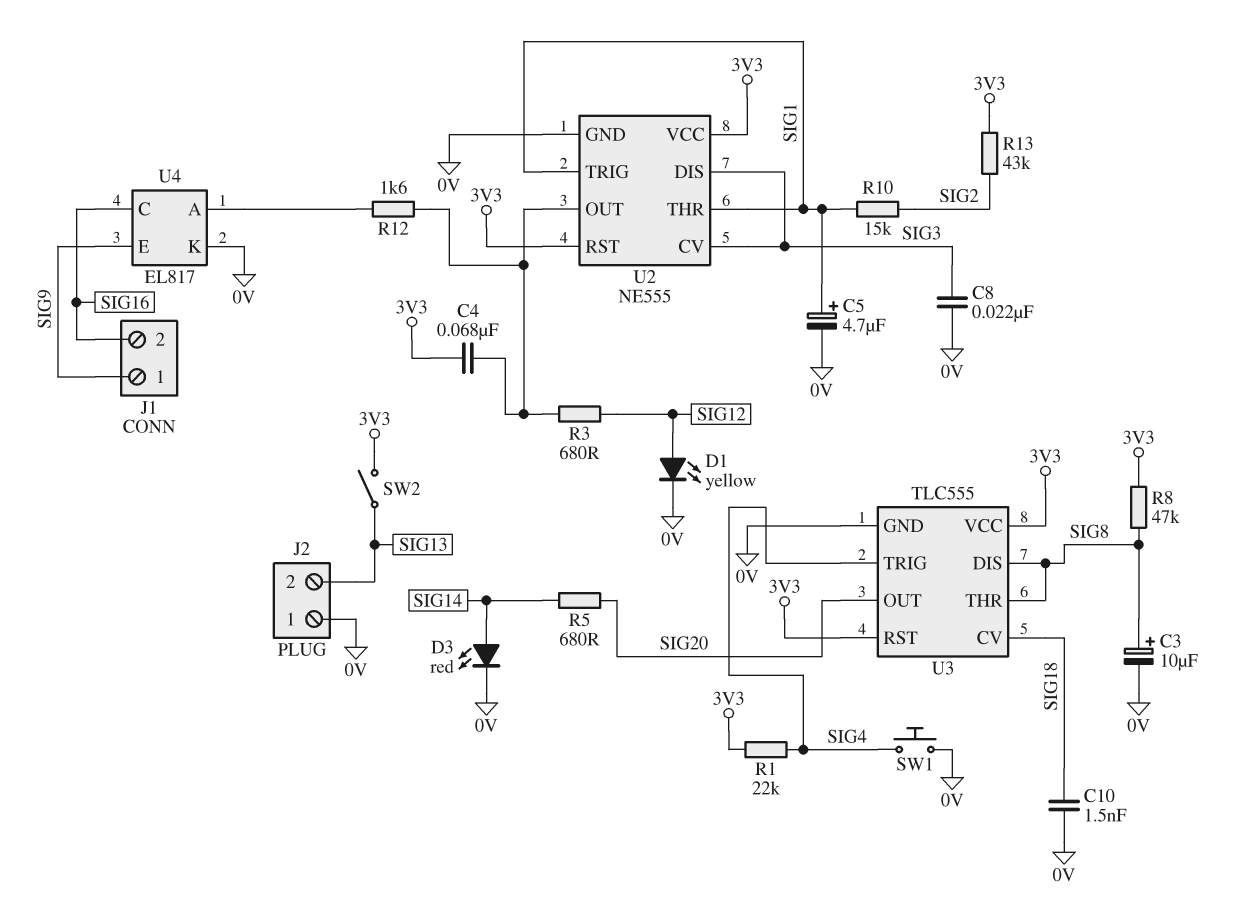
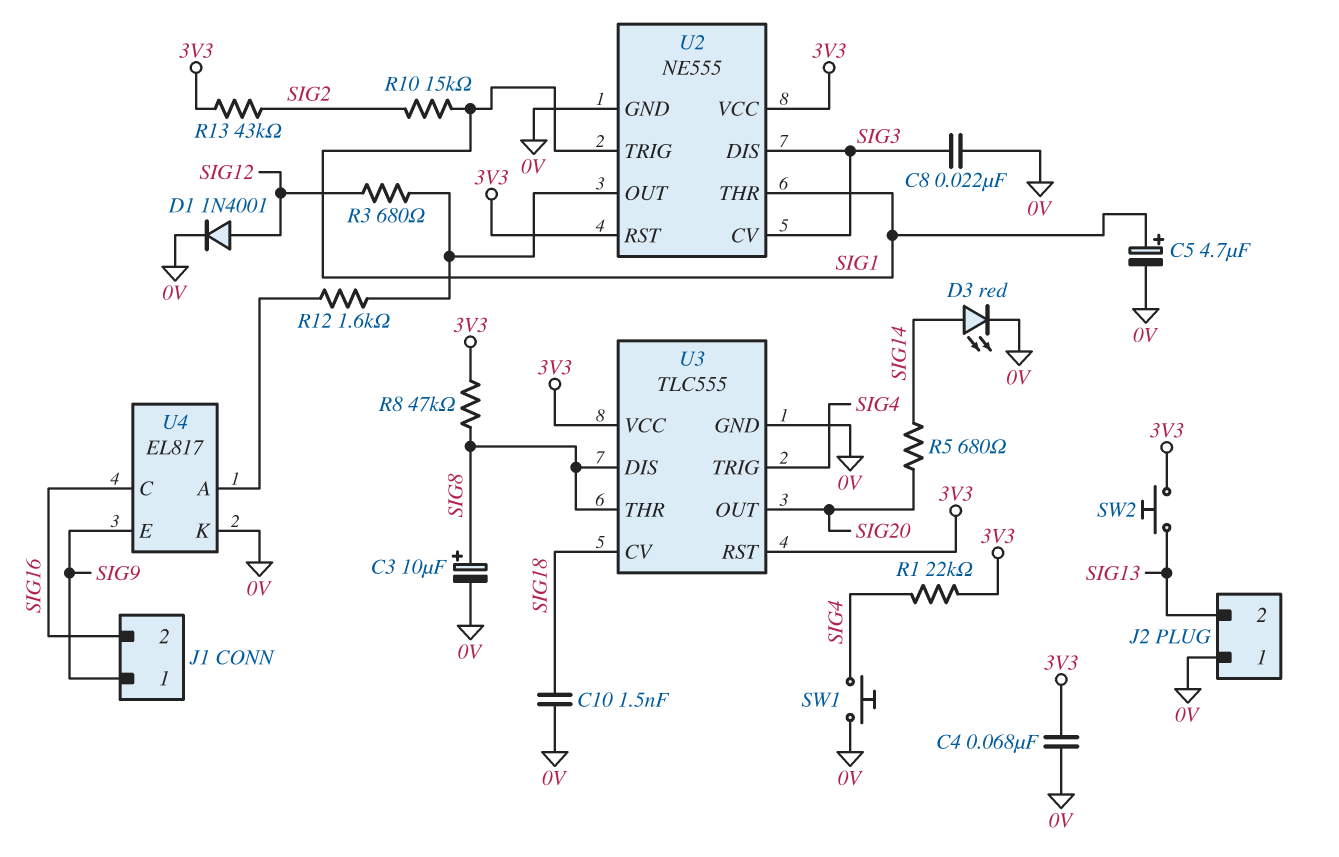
C4: 68nF (3V3, U2/OUT) -> 68nF (0V, 3V3)
D1: LED yellow (A SIG12, K 0V) -> diode 1N4001 (A SIG12, K 0V)
SW2: switch (3V3, SIG13) -> button (3V3, SIG13)

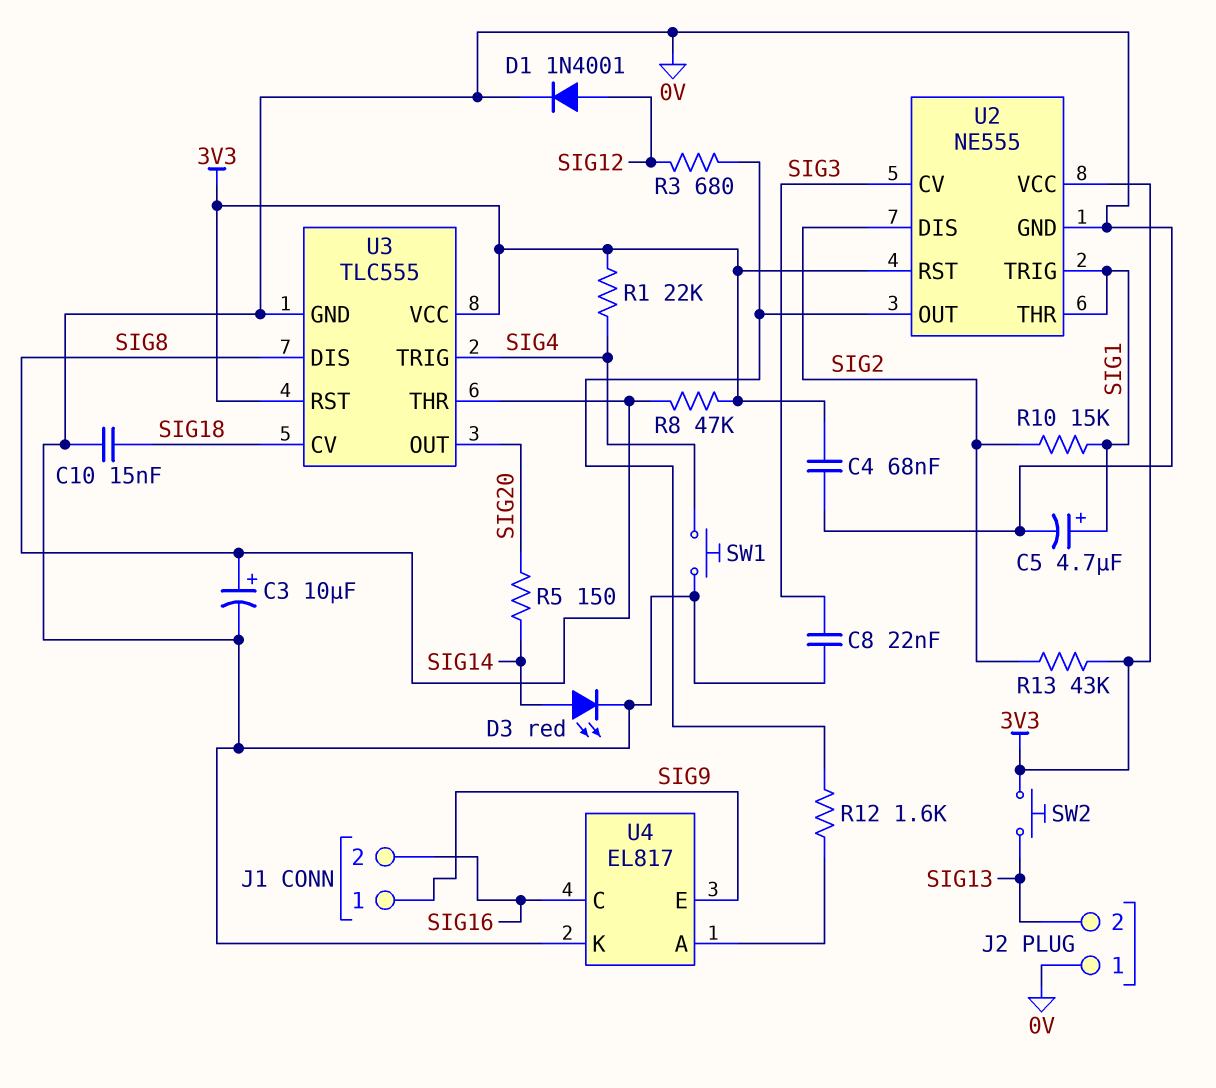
C10: 1.5nF (0V, SIG18) -> 15nF (0V, SIG18)
R5: 680 (SIG14, SIG20) -> 150 (SIG14, SIG20)
U2 pin DIS: SIG3 -> SIG2

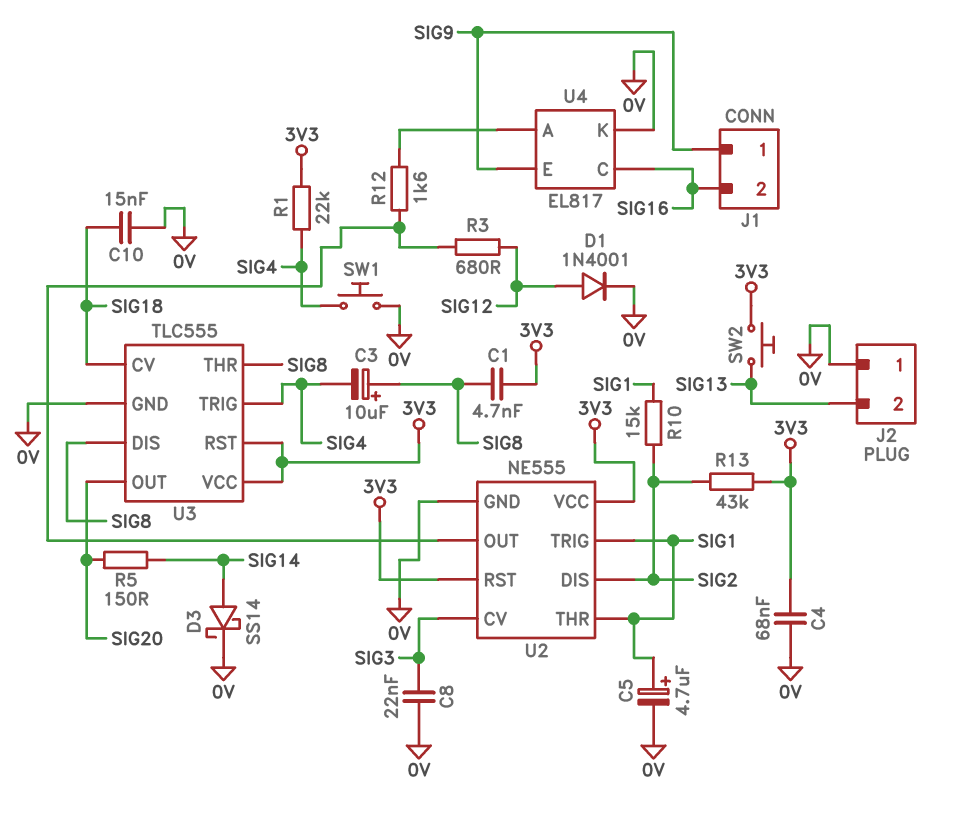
C1: none -> 4.7nF (3V3, SIG8)
C3: 10uF (plus SIG8, minus 0V) -> 10uF (plus SIG8, minus SIG4)
D3: LED red (A SIG14, K 0V) -> schottky SS14 (A SIG14, K 0V)
R8: 47k (3V3, SIG8) -> none

